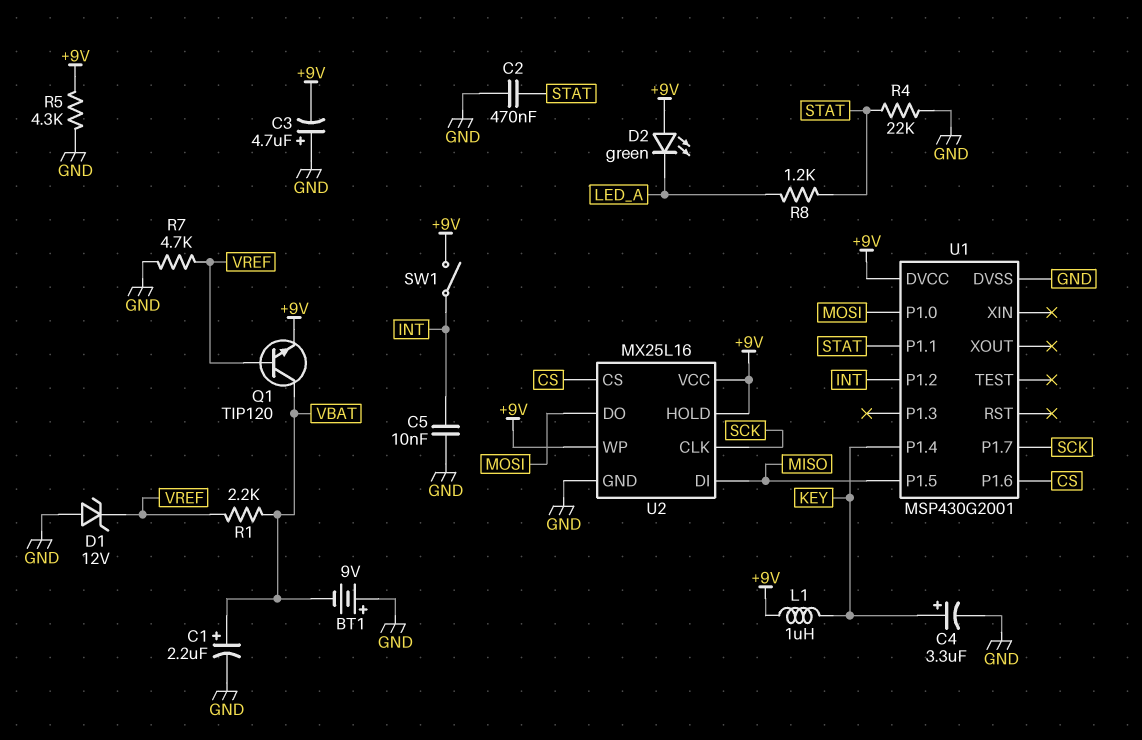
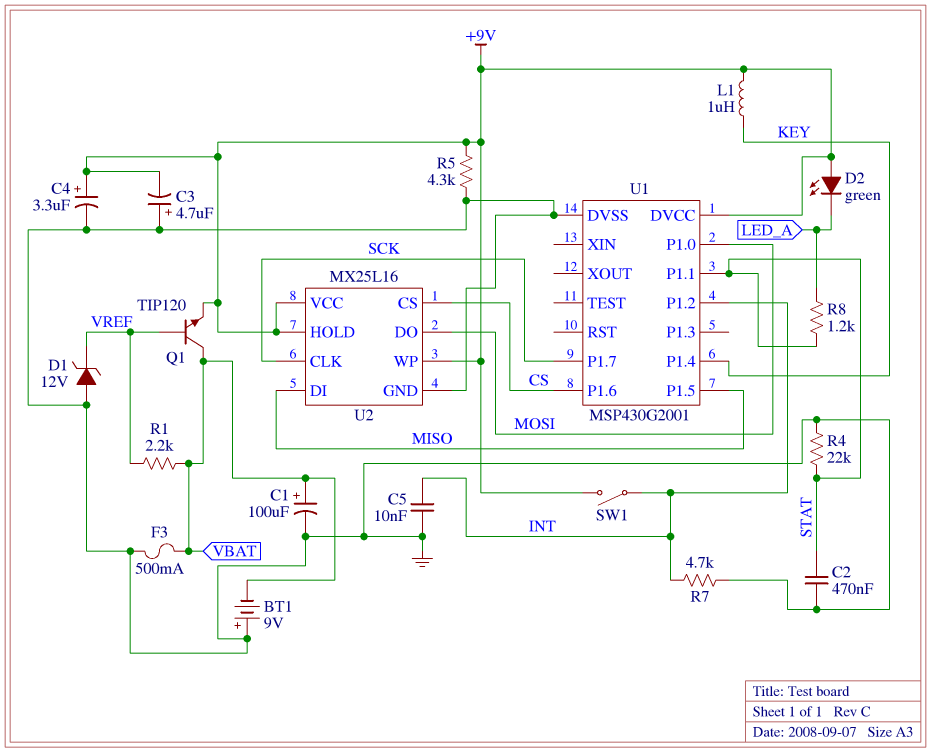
C1: 2.2uF (plus VBAT, minus GND) -> 100uF (plus VBAT, minus GND)
C4: 3.3uF (plus KEY, minus GND) -> 3.3uF (plus +9V, minus GND)
F3: none -> 500mA (GND, VBAT)
R7: 4.7k (GND, VREF) -> 4.7k (GND, INT)

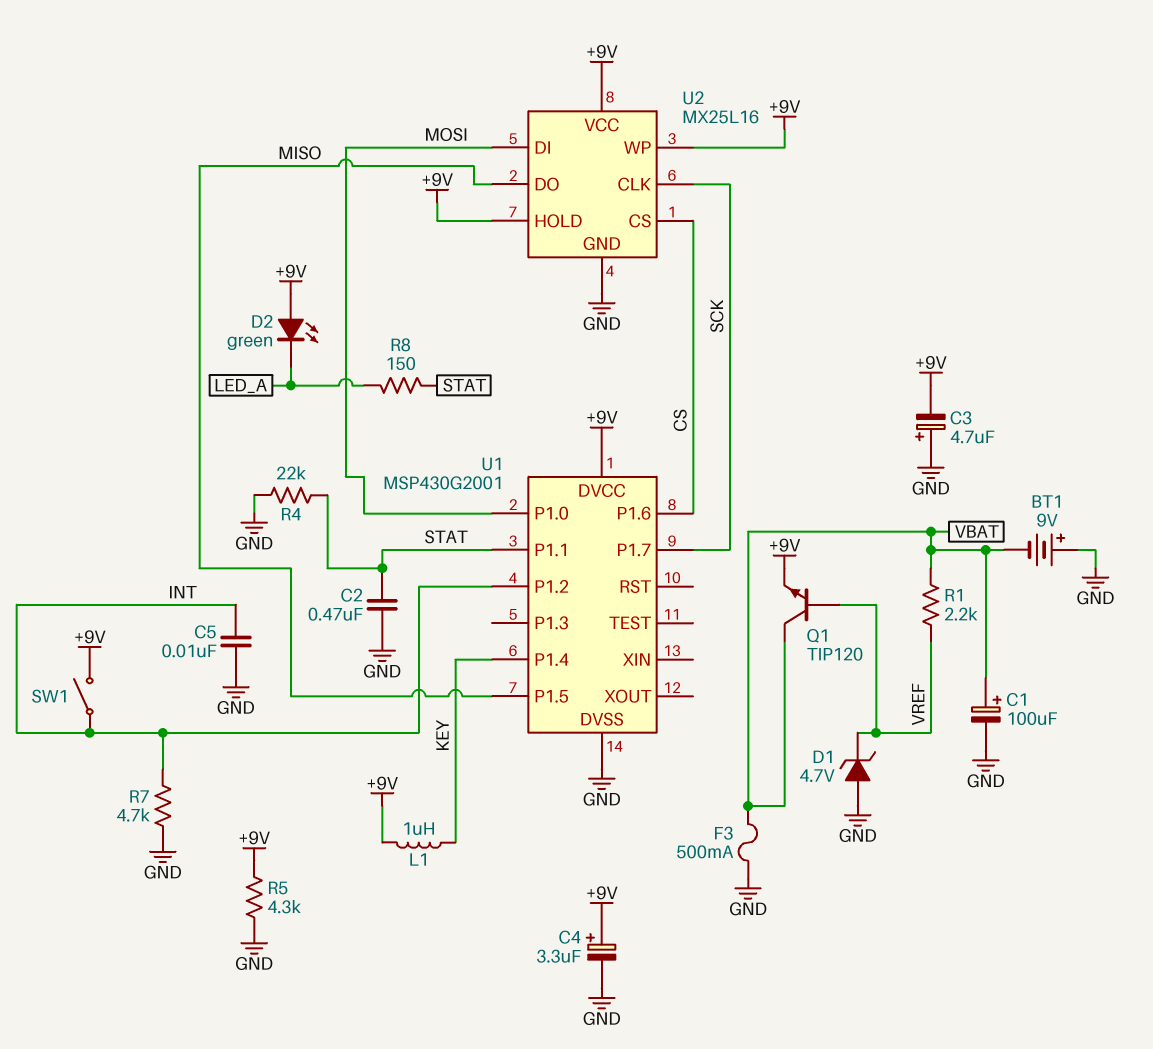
D1: zener 12V (A GND, K VREF) -> zener 4.7V (A GND, K VREF)
R8: 1.2k (LED_A, STAT) -> 150 (LED_A, STAT)
U2 pin DI: MISO -> MOSI
U2 pin DO: MOSI -> MISO

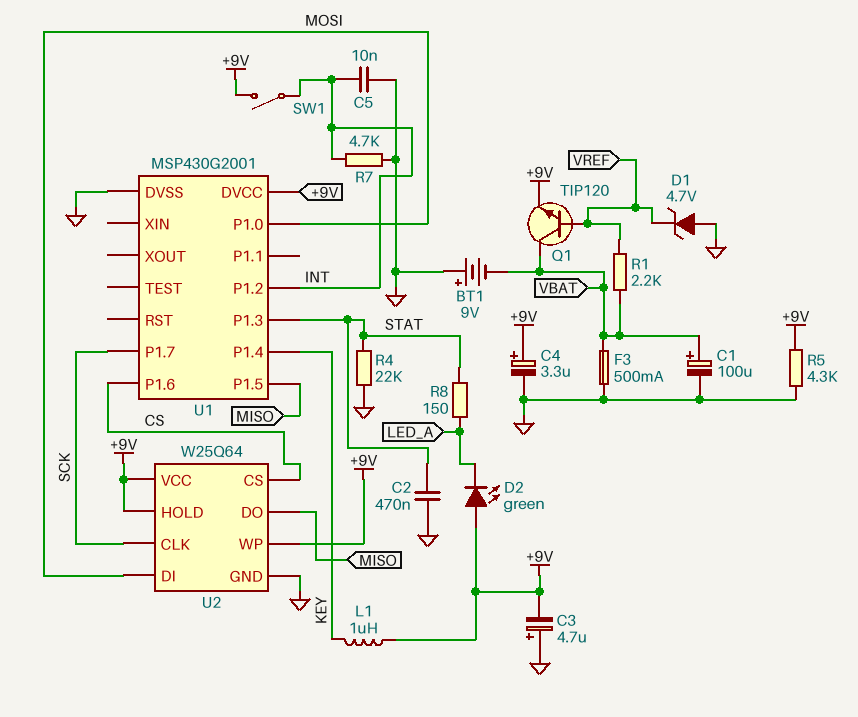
U1 pin P1.1: STAT -> none
U1 pin P1.3: none -> STAT
U2: MX25L16 -> W25Q64

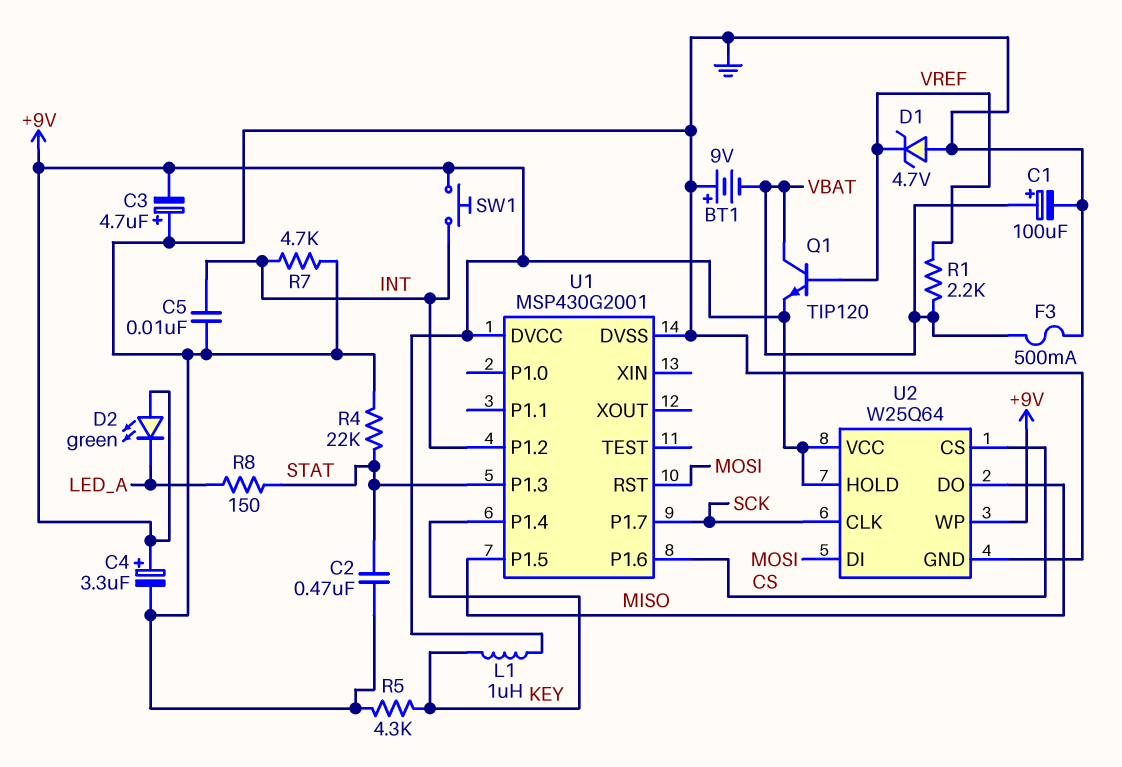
R5: 4.3k (+9V, GND) -> 4.3k (GND, KEY)
SW1: switch (+9V, INT) -> button (+9V, INT)
U1 pin P1.0: MOSI -> none
U1 pin RST: none -> MOSI

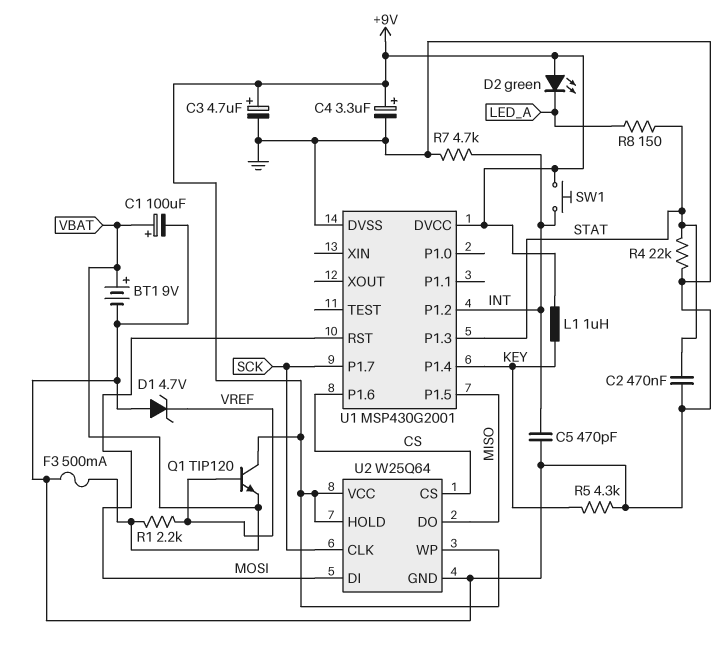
BT1: 9V (plus GND, minus VBAT) -> 9V (plus VBAT, minus GND)
C3: 4.7uF (plus GND, minus +9V) -> 4.7uF (plus +9V, minus GND)
C5: 10nF (GND, INT) -> 470pF (GND, INT)
Q1: NPN TIP120 (B VREF, C VBAT, E +9V) -> NPN TIP120 (B VREF, C +9V, E VBAT)

